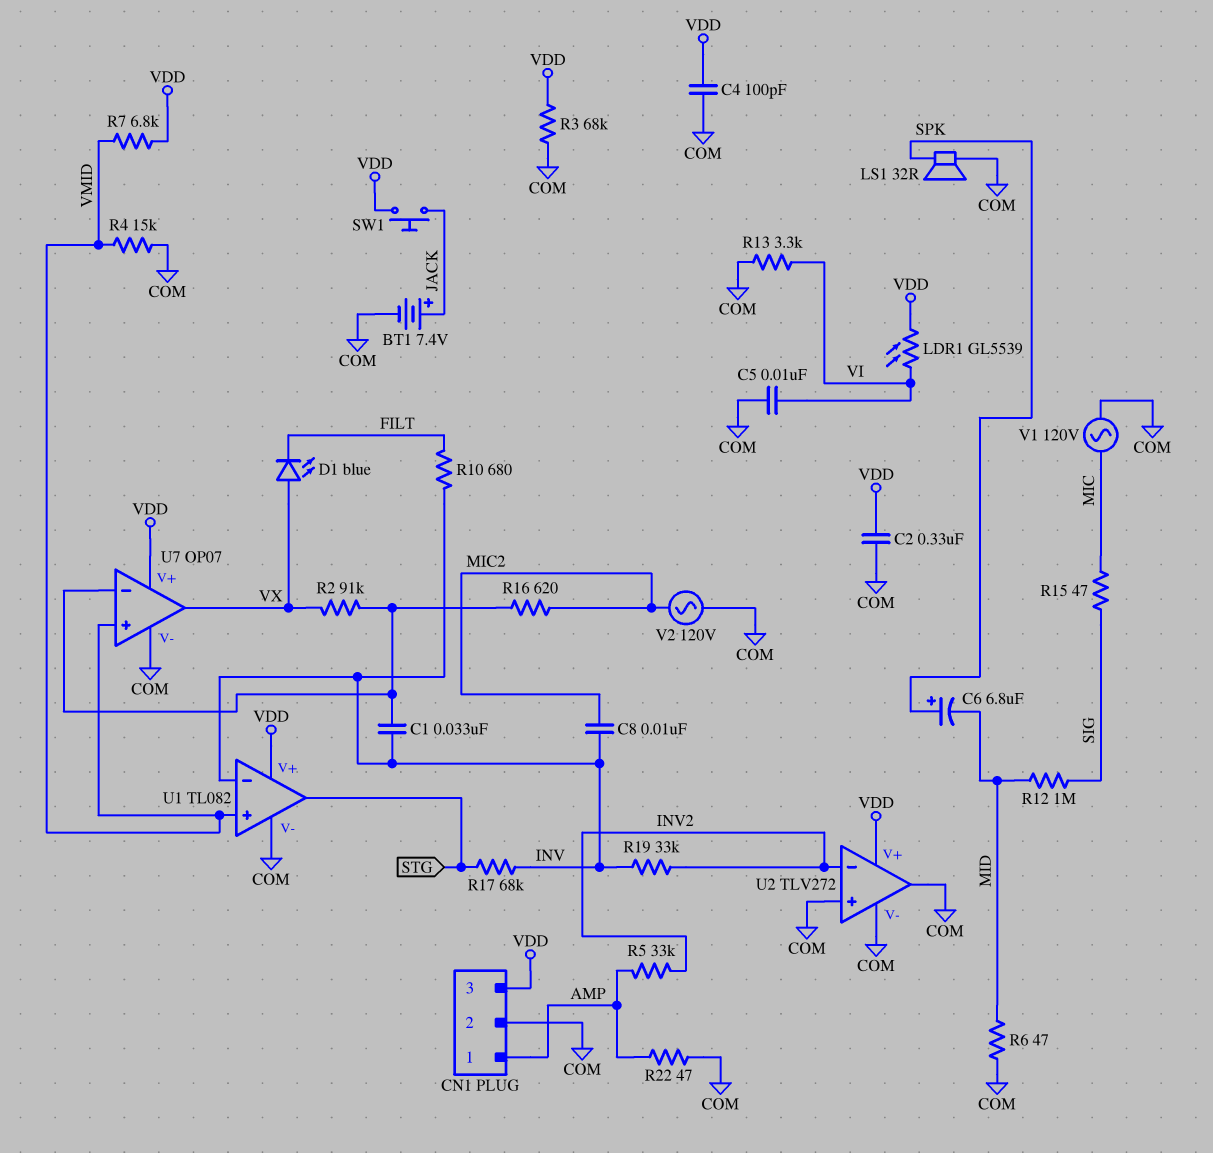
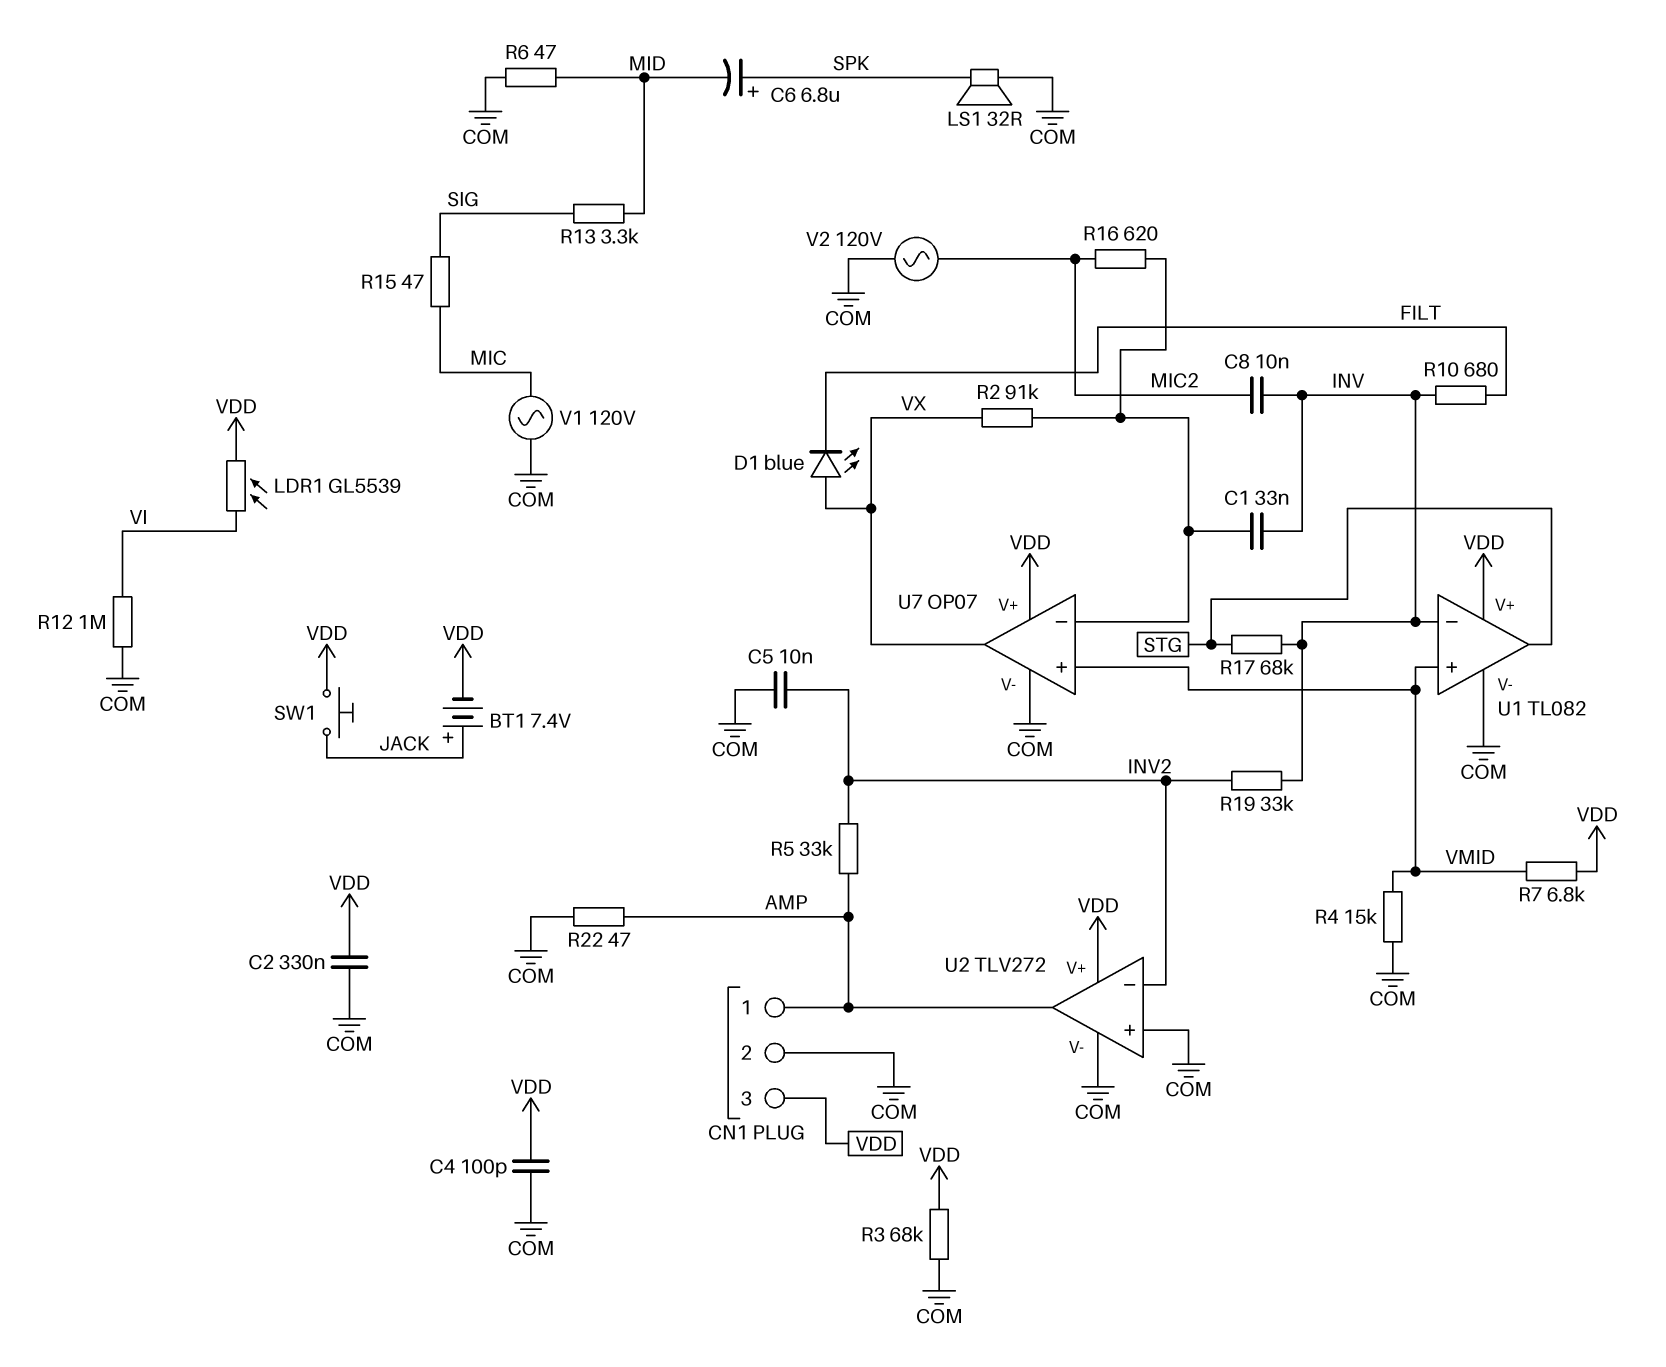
BT1: 7.4V (plus JACK, minus COM) -> 7.4V (plus JACK, minus VDD)
C5: 10nF (COM, VI) -> 10nF (COM, INV2)
R12: 1M (MID, SIG) -> 1M (COM, VI)
R13: 3.3k (COM, VI) -> 3.3k (MID, SIG)
U2 pin out: COM -> AMP

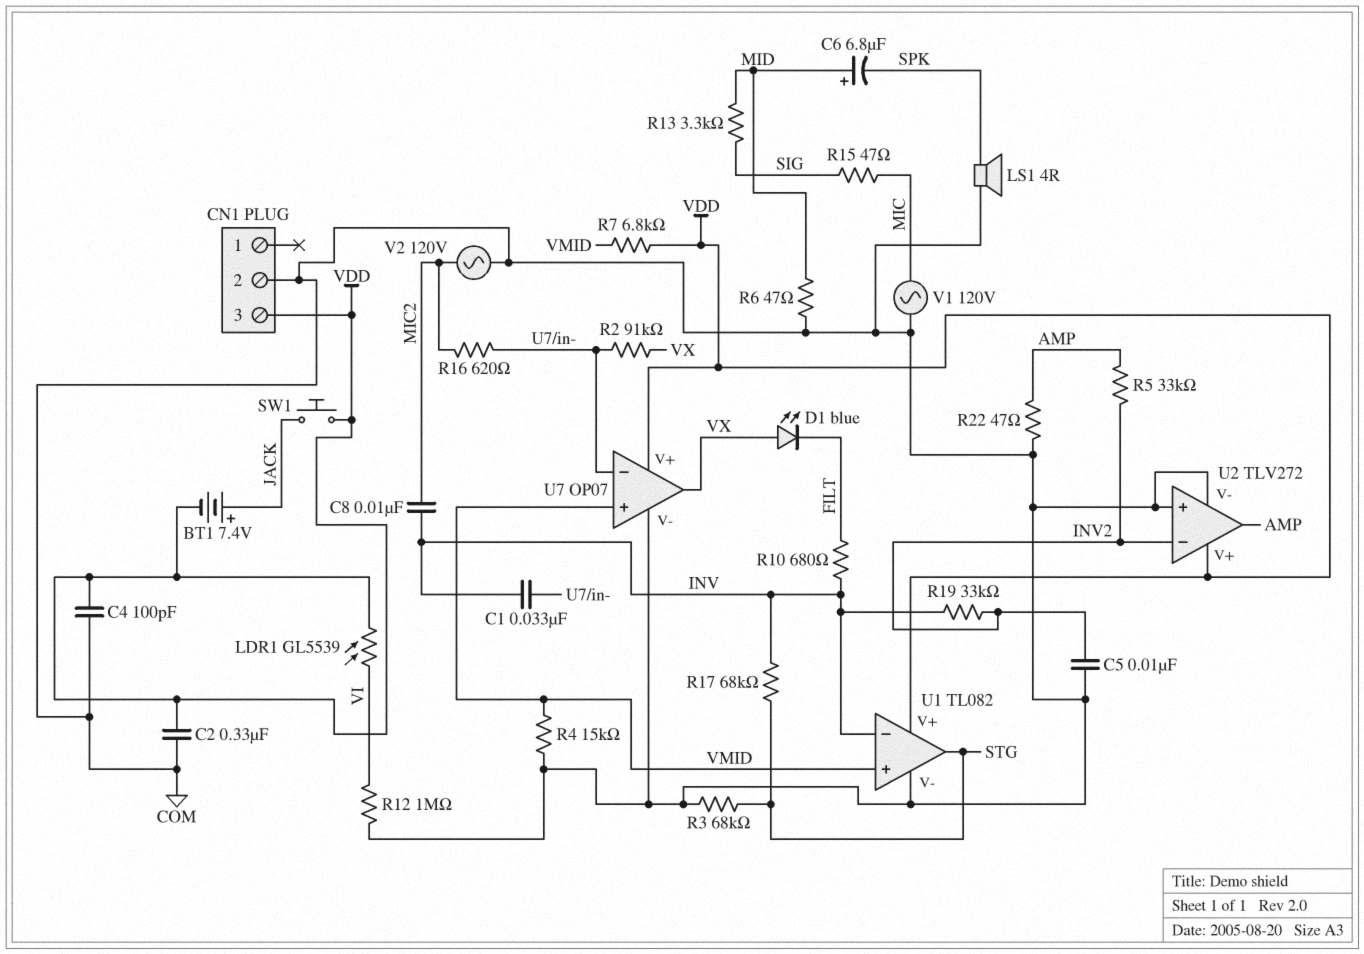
C6: 6.8uF (plus SPK, minus MID) -> 6.8uF (plus MID, minus SPK)
CN1 pin 1: AMP -> none
LS1: speaker 32R (COM, SPK) -> speaker 4R (COM, SPK)
R3: 68k (COM, VDD) -> 68k (COM, STG)

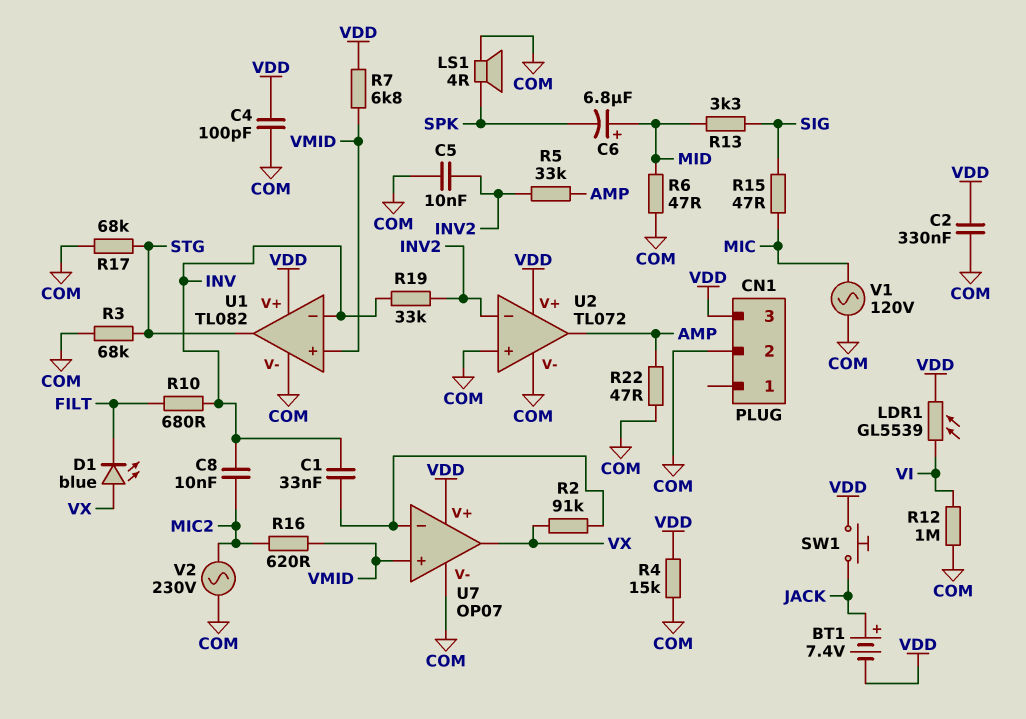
R4: 15k (COM, VMID) -> 15k (COM, VDD)
R16: 620 (MIC2, U7/in-) -> 620 (MIC2, VMID)
R17: 68k (INV, STG) -> 68k (COM, STG)
U2: TLV272 -> TL072
V2: AC 120V (COM, MIC2) -> AC 230V (COM, MIC2)

